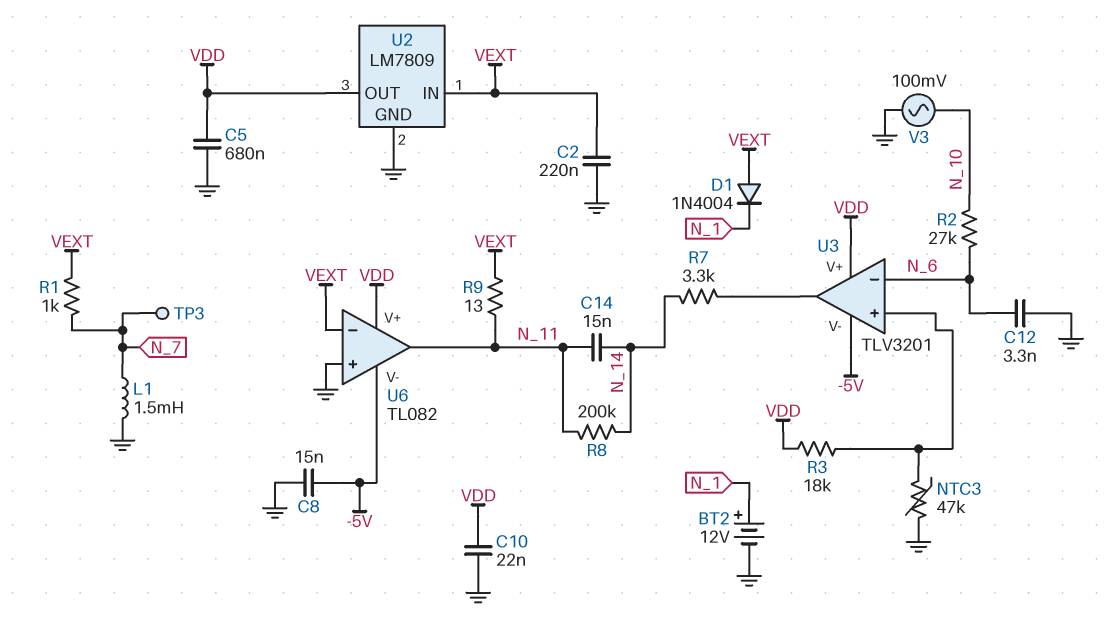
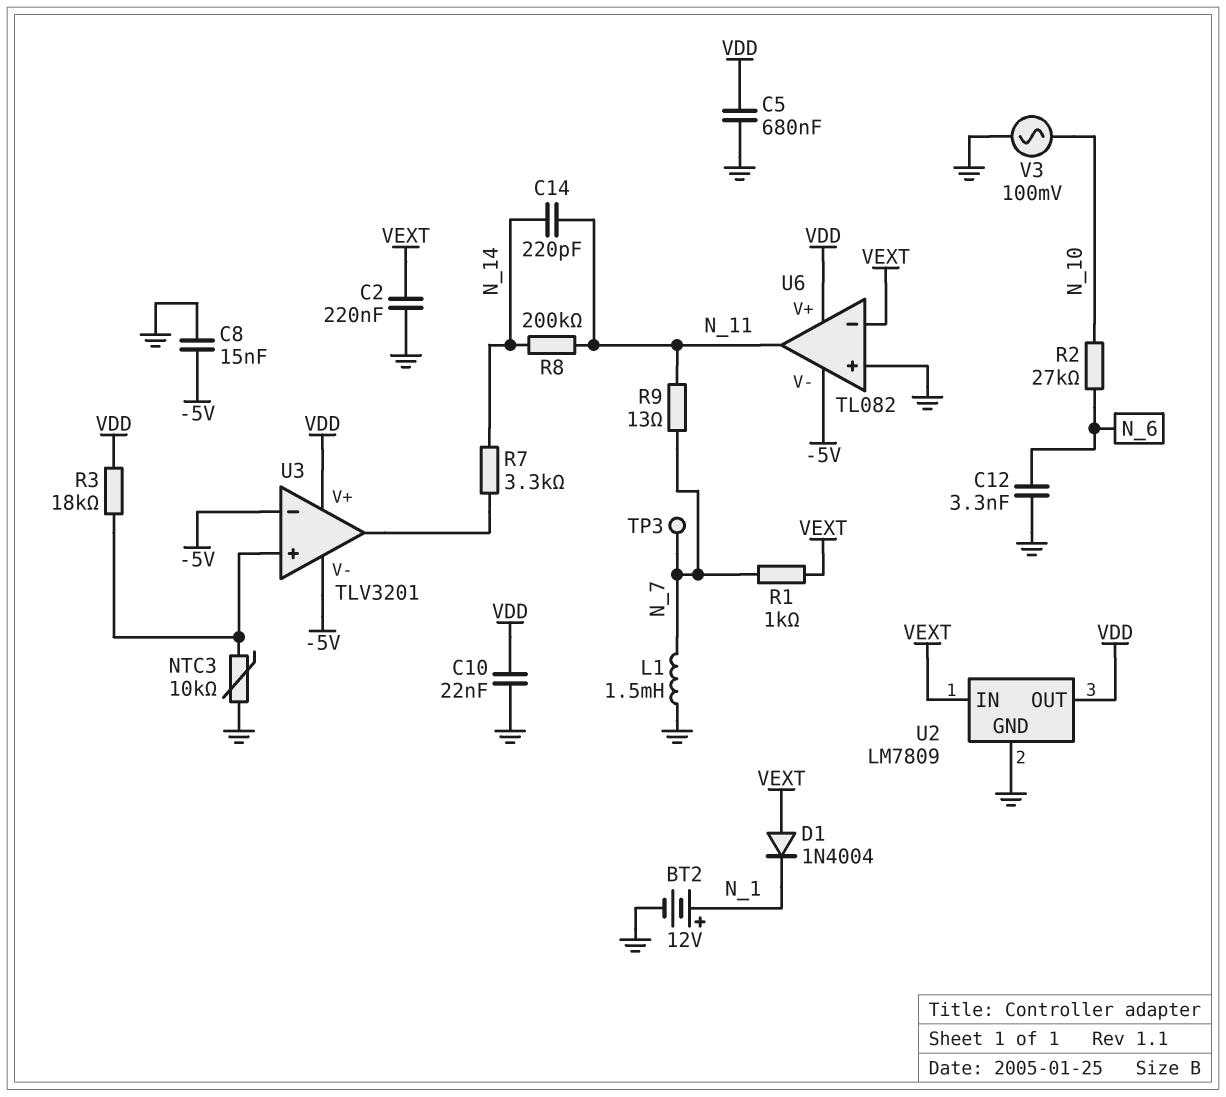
C14: 15nF (N_11, N_14) -> 220pF (N_11, N_14)
NTC3: 47k (GND, U3/in+) -> 10k (GND, U3/in+)
R9: 13 (N_11, VEXT) -> 13 (N_7, N_11)
U3 pin in-: N_6 -> -5V

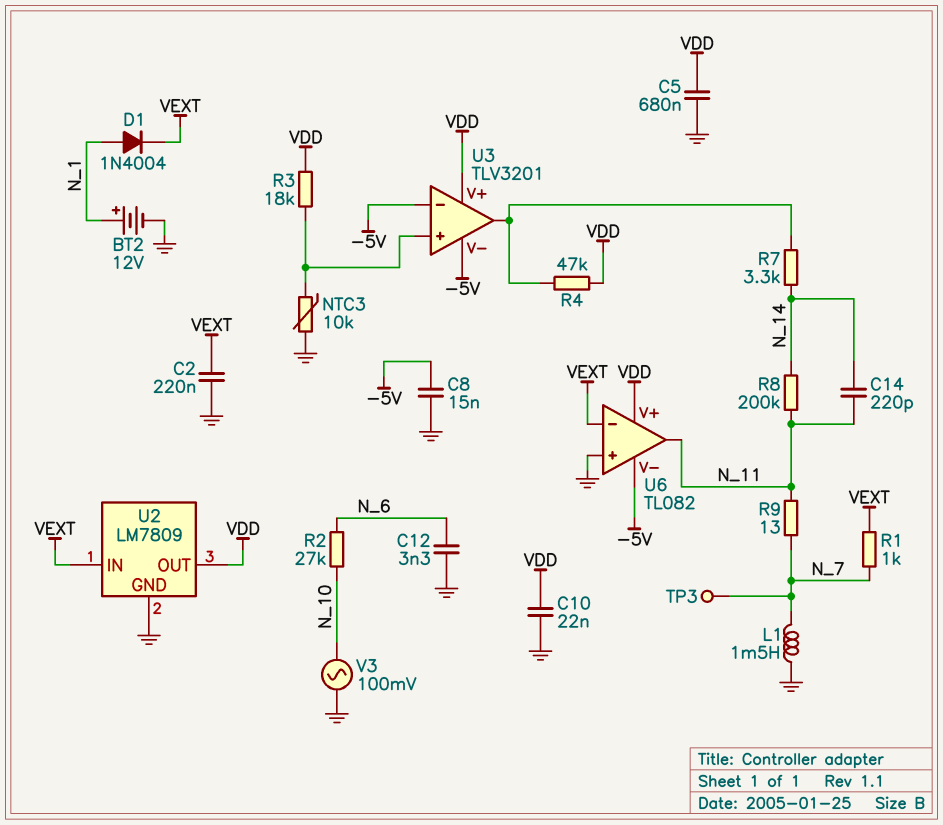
D1: diode 1N4004 (A VEXT, K N_1) -> diode 1N4004 (A N_1, K VEXT)
R4: none -> 47k (U3/out, VDD)

